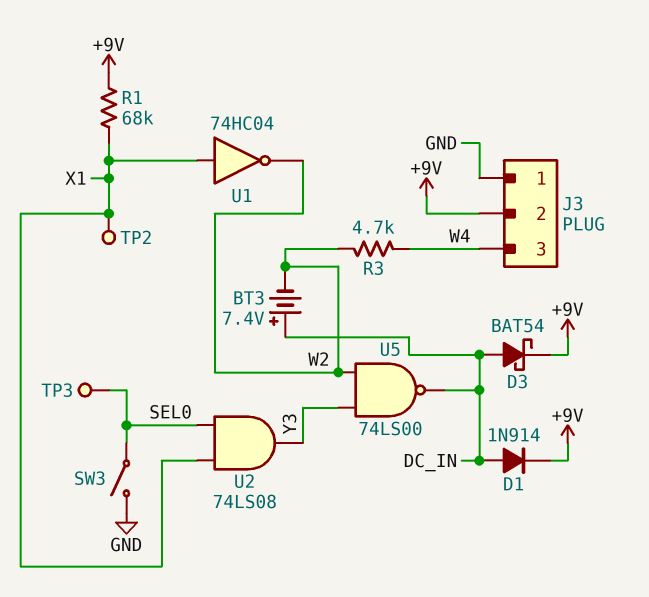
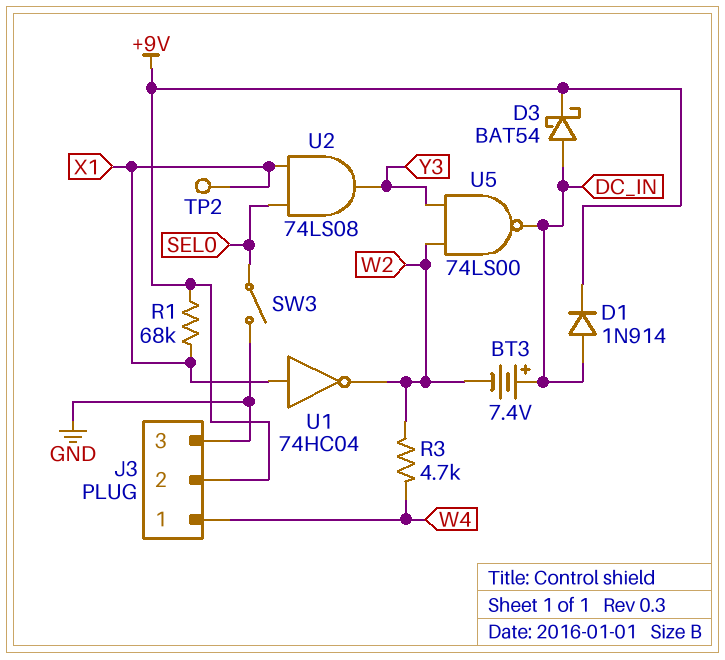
J3 pin 1: GND -> W4
J3 pin 3: W4 -> GND
TP3: test point (SEL0) -> none

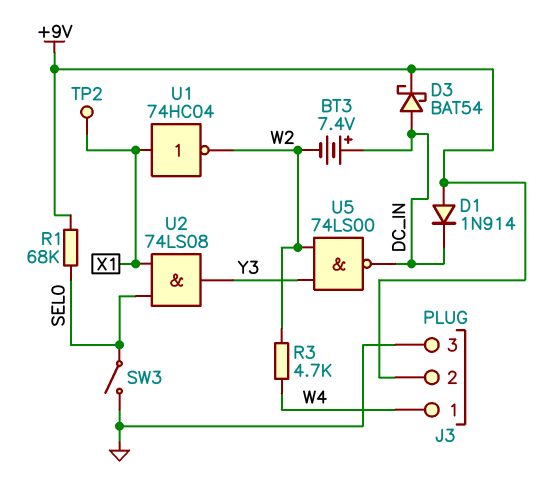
D1: diode 1N914 (A DC_IN, K +9V) -> diode 1N914 (A +9V, K DC_IN)
R1: 68k (+9V, X1) -> 68k (+9V, SEL0)

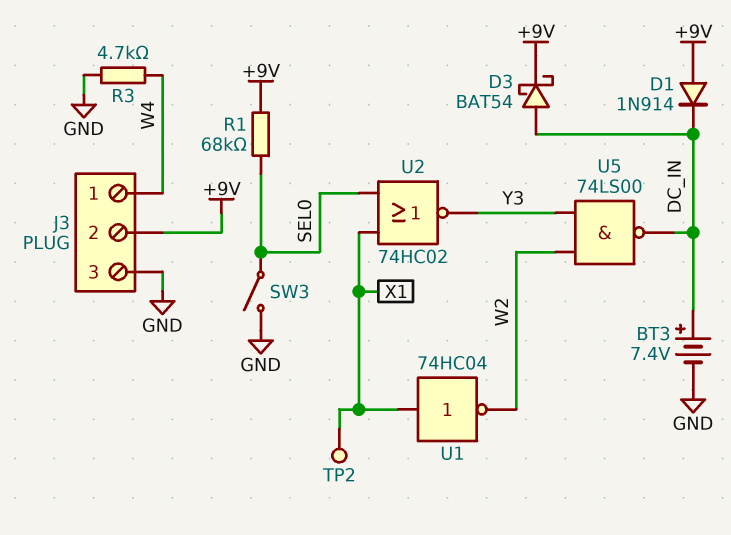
BT3: 7.4V (plus DC_IN, minus W2) -> 7.4V (plus DC_IN, minus GND)
R3: 4.7k (W2, W4) -> 4.7k (GND, W4)
U2: AND 74LS08 (in SEL0, in X1, out Y3) -> NOR 74HC02 (in SEL0, in X1, out Y3)

